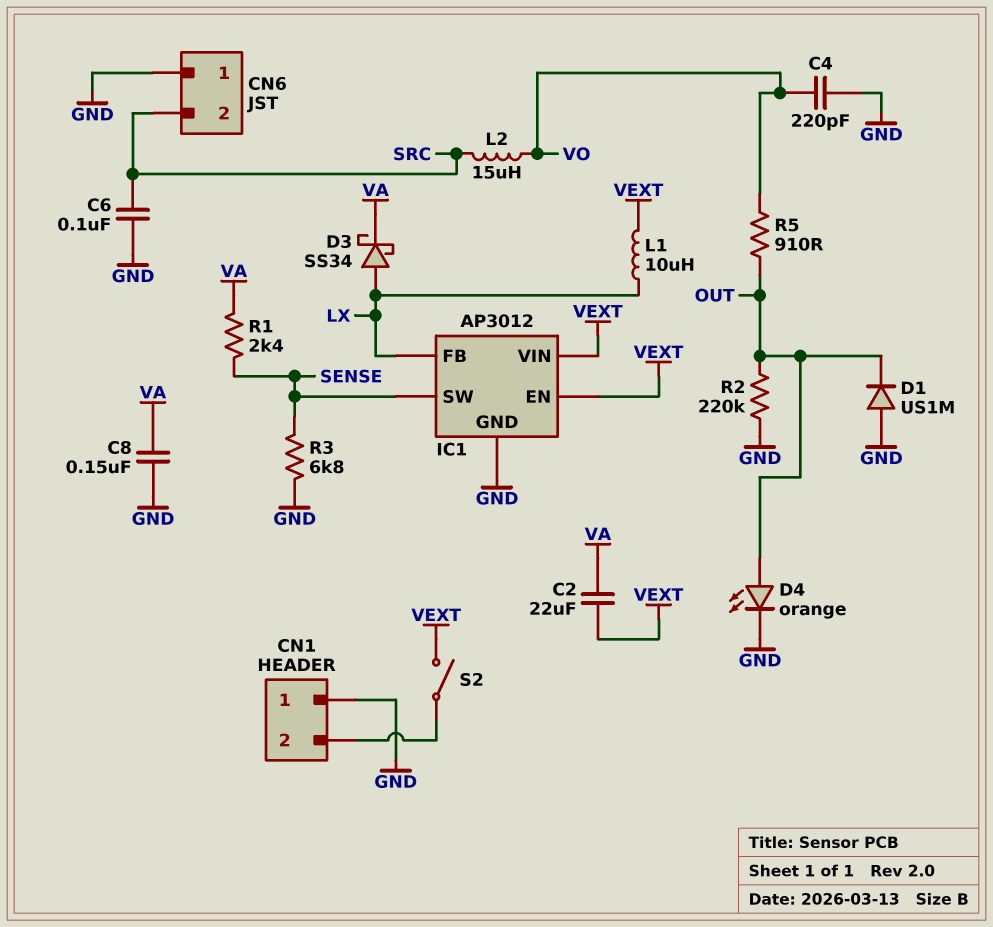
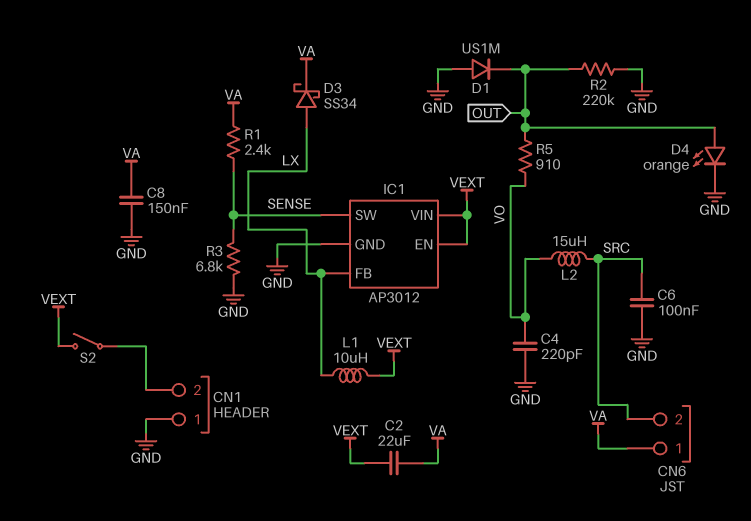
CN6 pin 1: GND -> VA

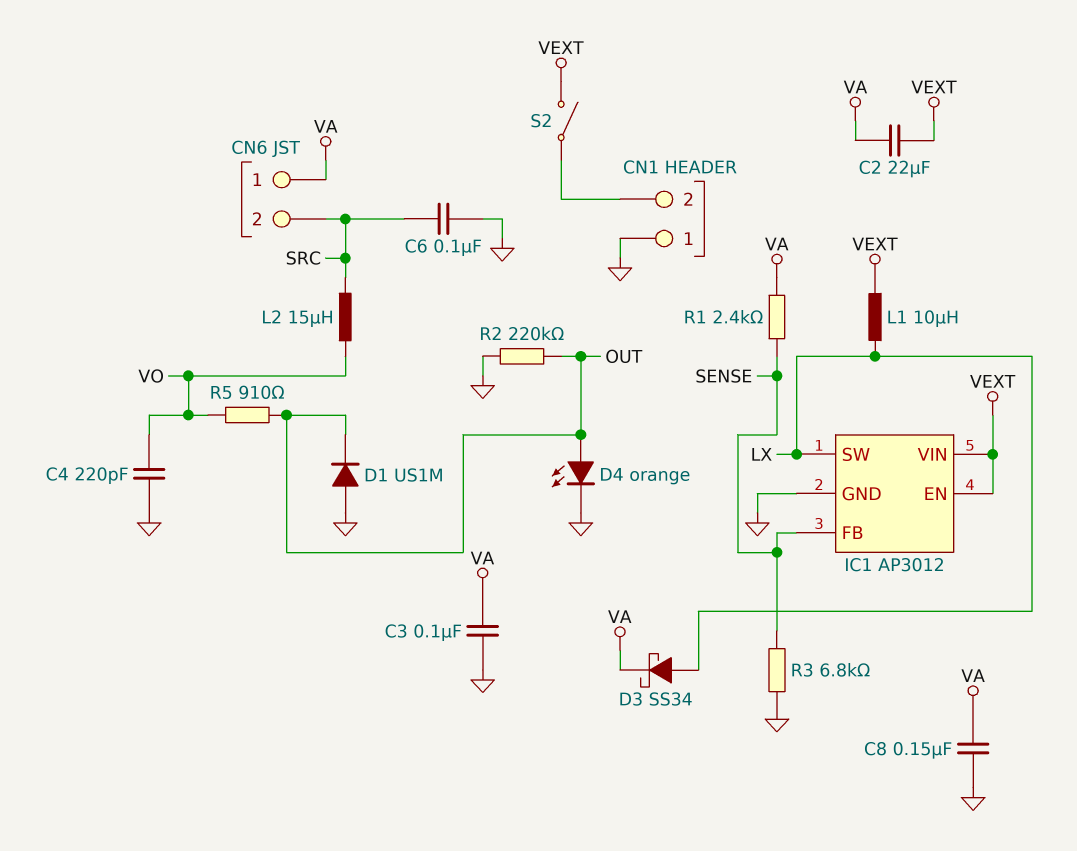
C3: none -> 100nF (GND, VA)
IC1 pin FB: LX -> SENSE
IC1 pin SW: SENSE -> LX

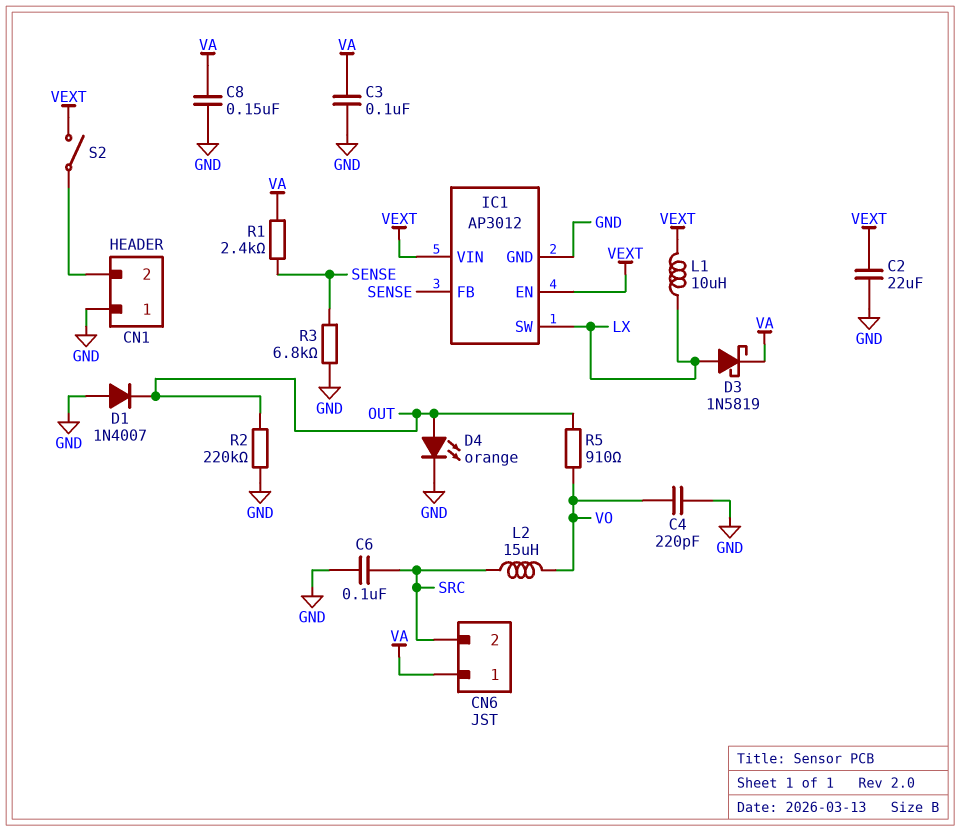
C2: 22uF (VA, VEXT) -> 22uF (GND, VEXT)
D1: diode US1M (A GND, K OUT) -> diode 1N4007 (A GND, K OUT)
D3: schottky SS34 (A LX, K VA) -> schottky 1N5819 (A LX, K VA)

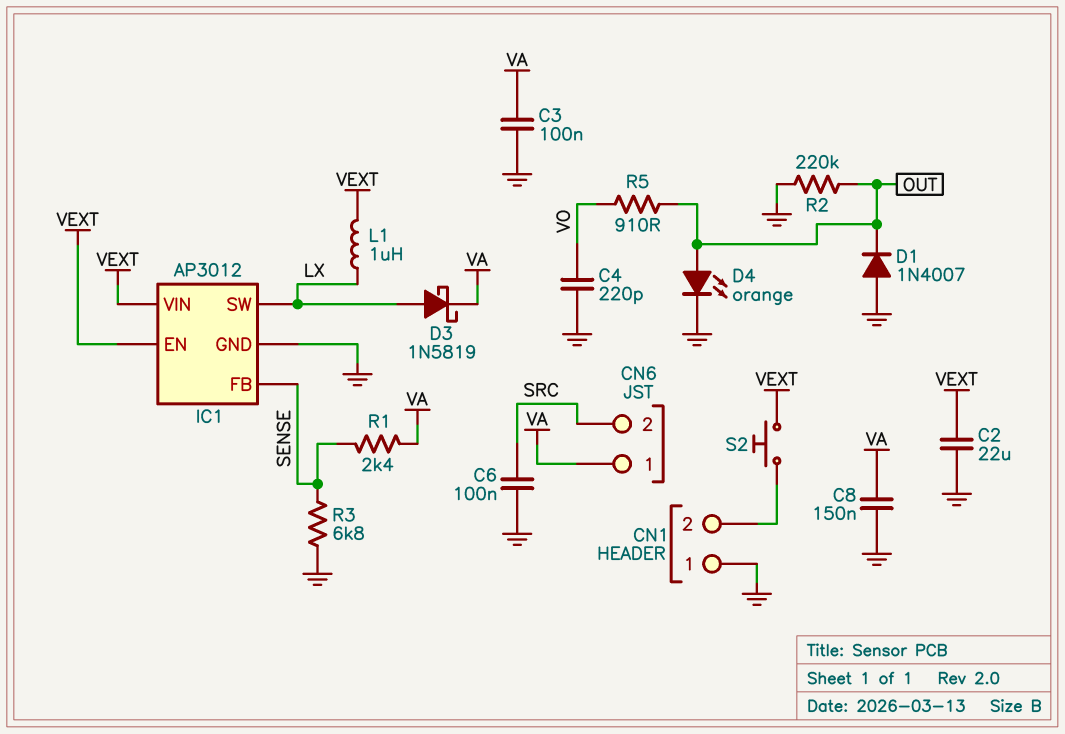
L1: 10uH (LX, VEXT) -> 1uH (LX, VEXT)
L2: 15uH (SRC, VO) -> none
S2: switch (CN1/2, VEXT) -> button (CN1/2, VEXT)

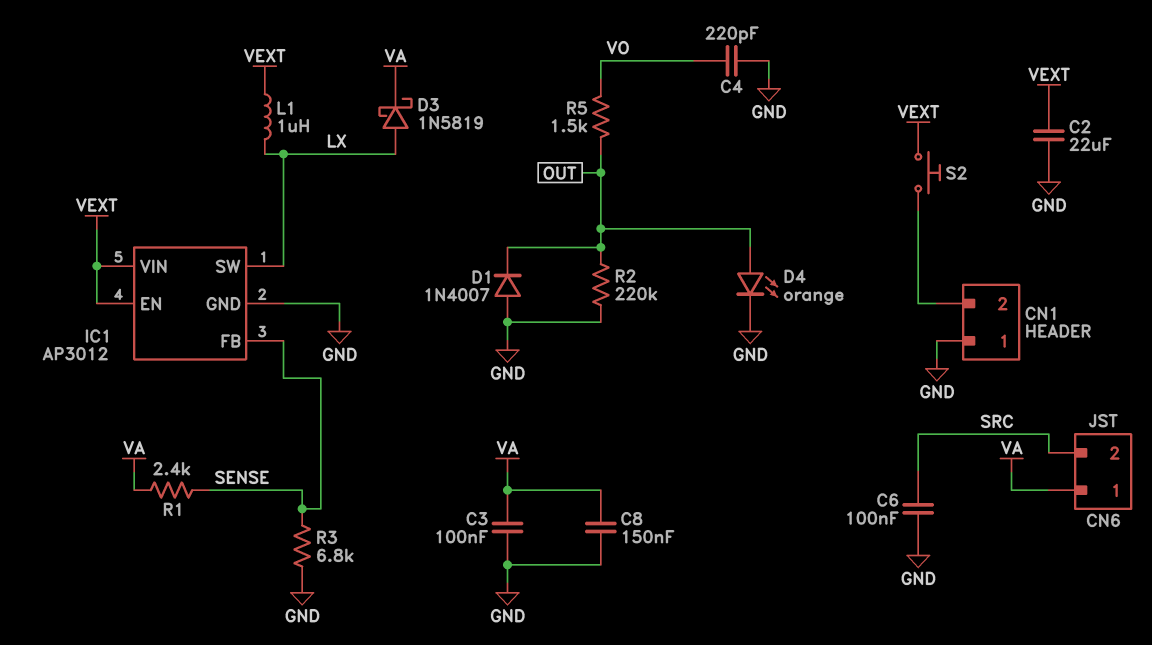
R5: 910 (OUT, VO) -> 1.5k (OUT, VO)

